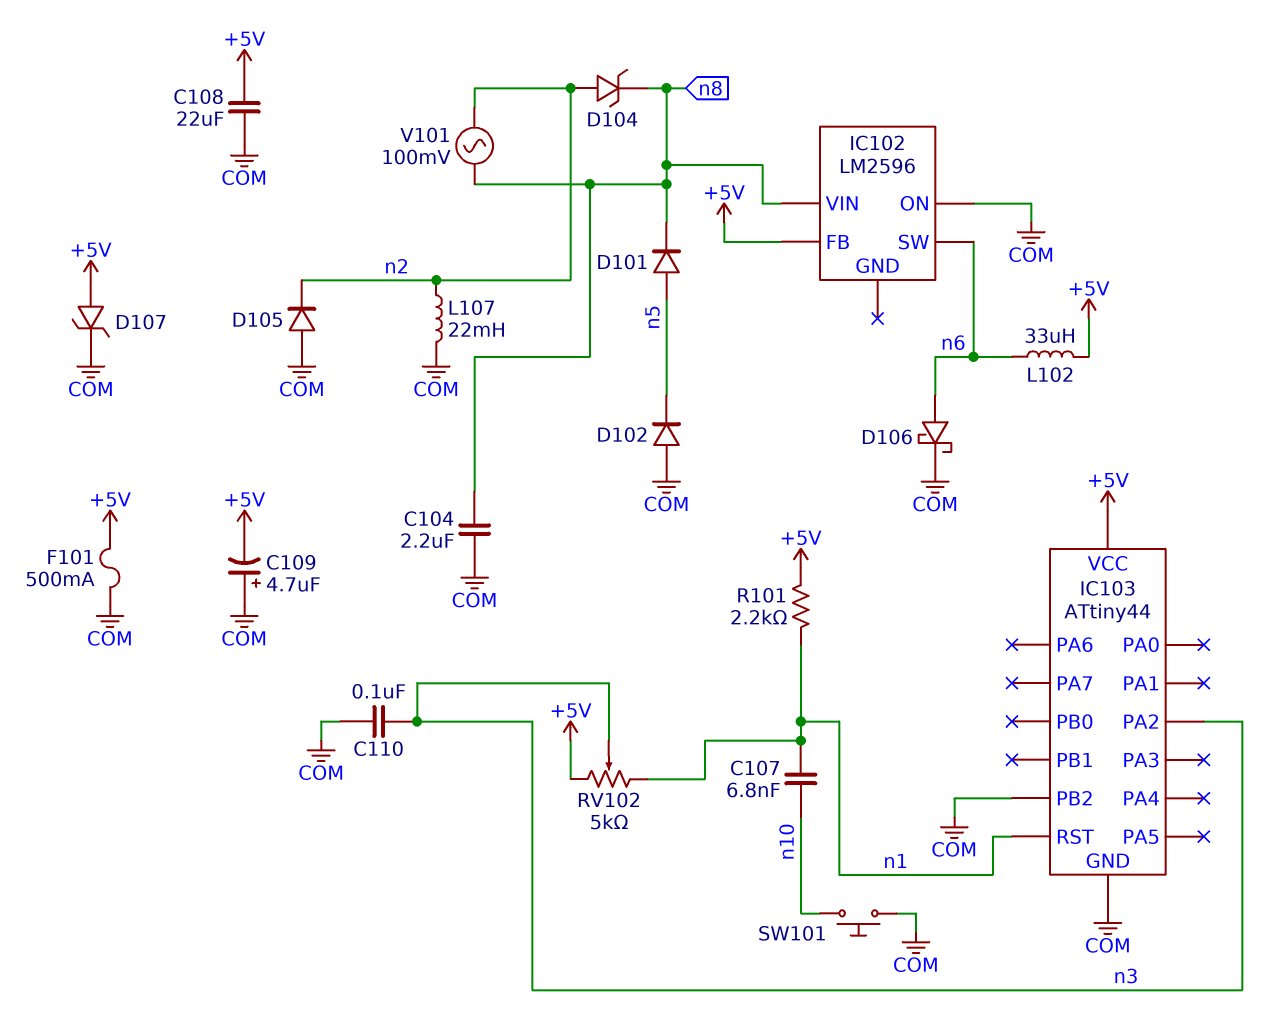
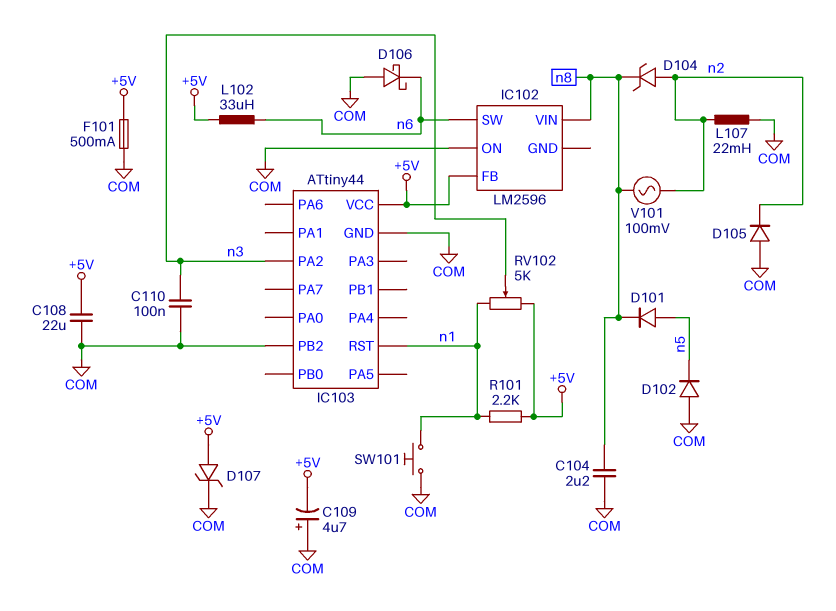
C107: 6.8nF (n1, n10) -> none
D106: schottky (A n6, K COM) -> schottky (A COM, K n6)
SW101: button (COM, n10) -> button (COM, n1)

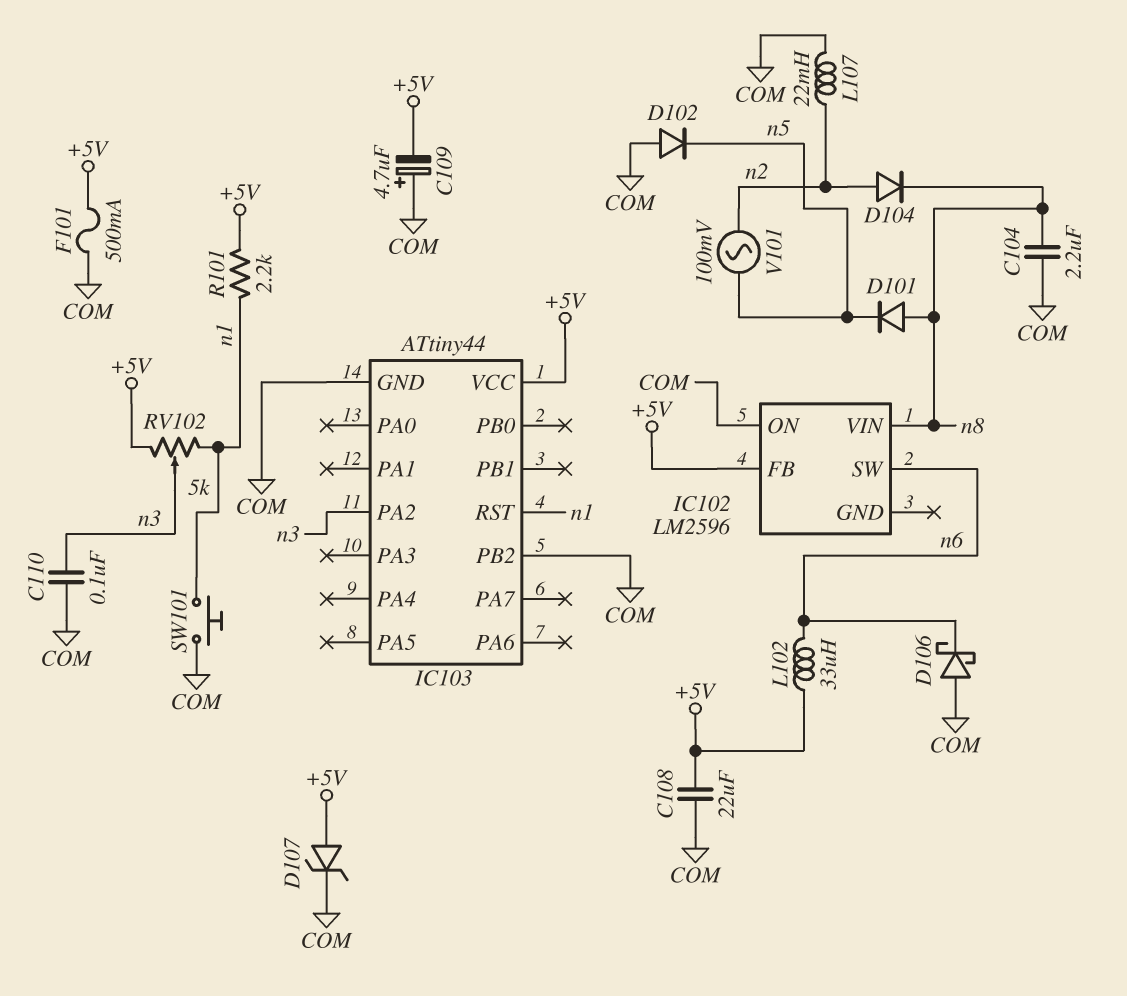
D101: diode (A n5, K n8) -> diode (A n8, K n5)
D104: zener (A n2, K n8) -> diode (A n2, K n8)
D105: diode (A COM, K n2) -> none
V101: AC 100mV (n2, n8) -> AC 100mV (n2, n5)

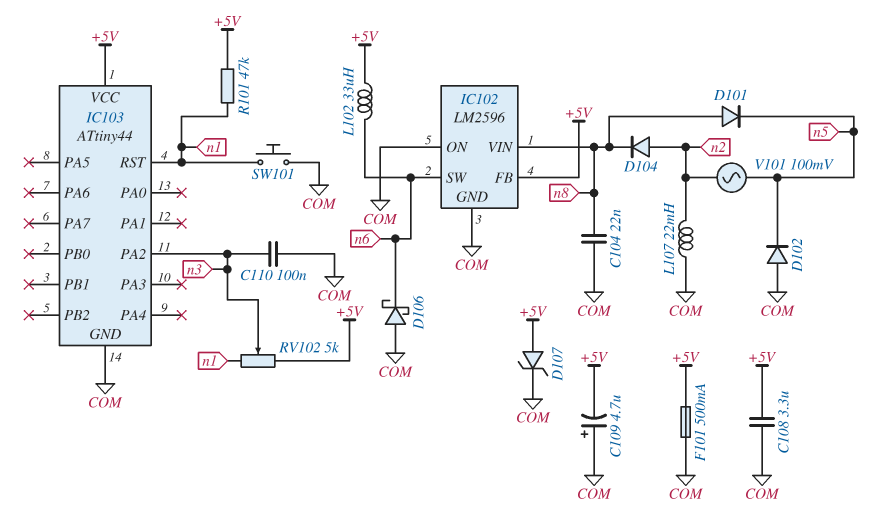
C104: 2.2uF (COM, n8) -> 22nF (COM, n8)
C108: 22uF (+5V, COM) -> 3.3uF (+5V, COM)
IC102 pin GND: none -> COM
IC103 pin PB2: COM -> none
R101: 2.2k (+5V, n1) -> 47k (+5V, n1)

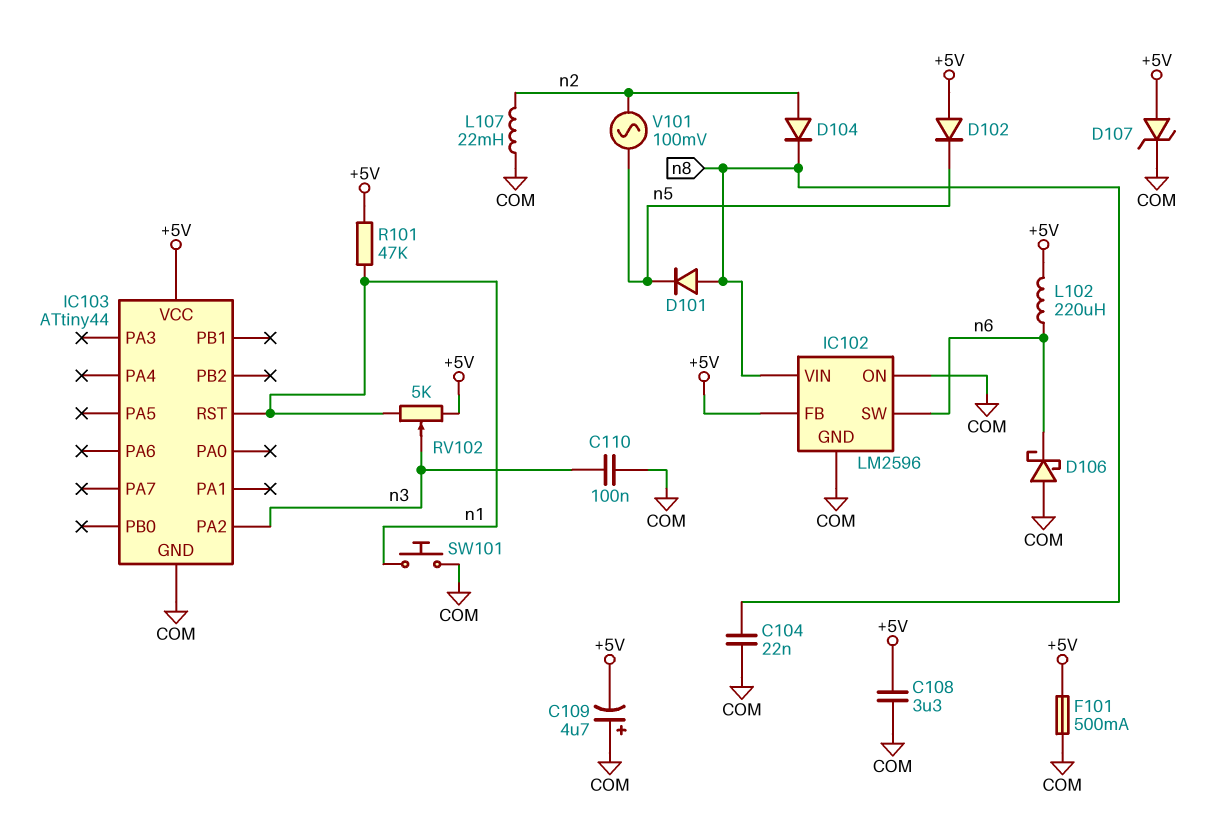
D102: diode (A COM, K n5) -> diode (A +5V, K n5)
L102: 33uH (+5V, n6) -> 220uH (+5V, n6)

